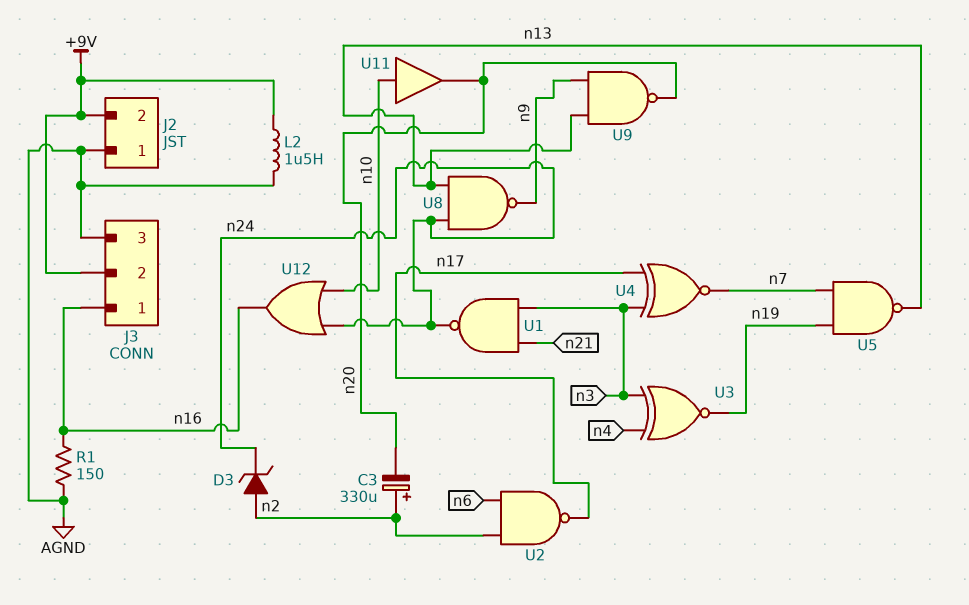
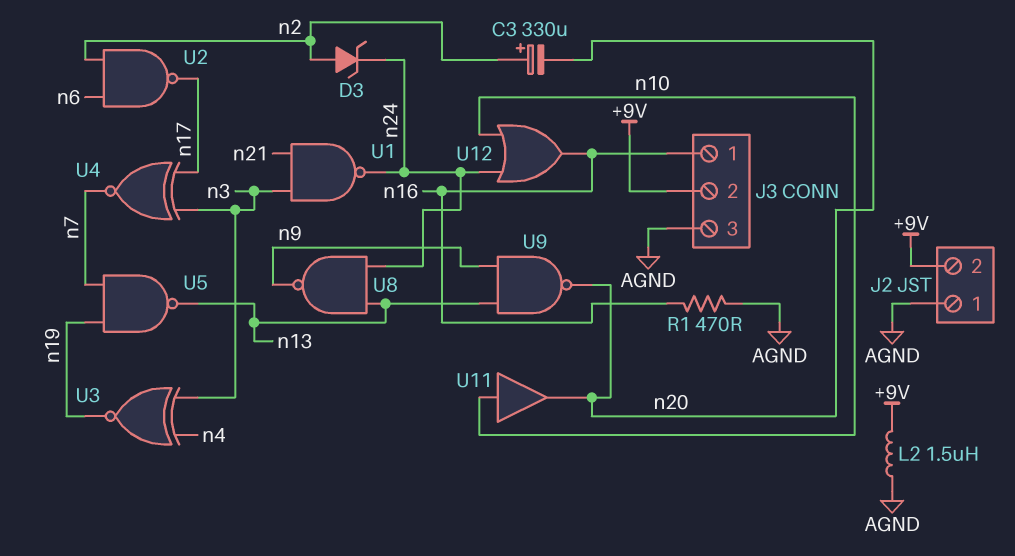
R1: 150 (AGND, n16) -> 470 (AGND, n16)

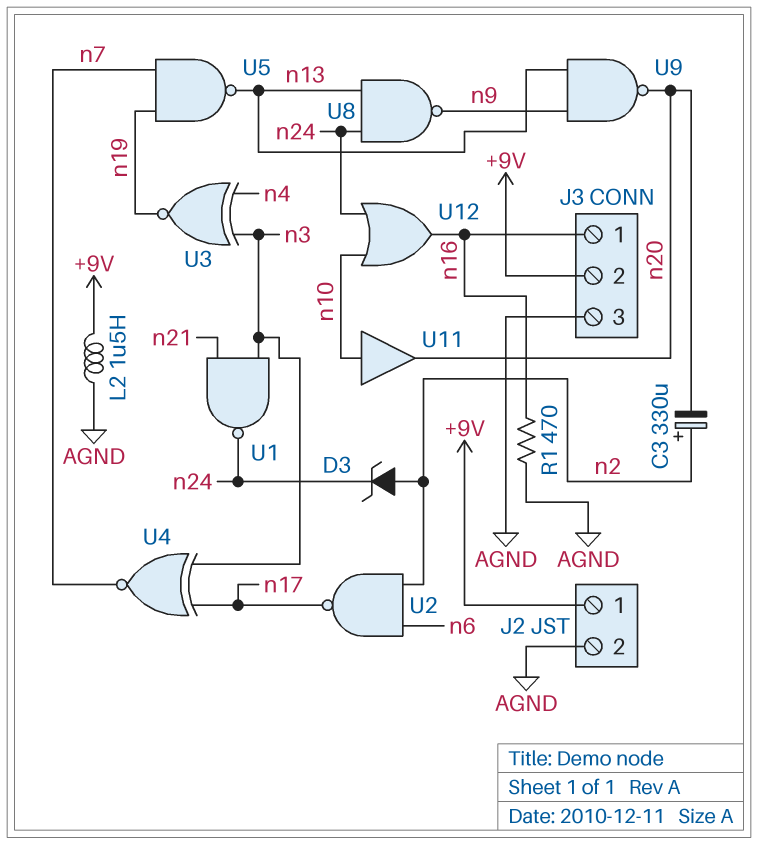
J2 pin 1: AGND -> +9V
J2 pin 2: +9V -> AGND

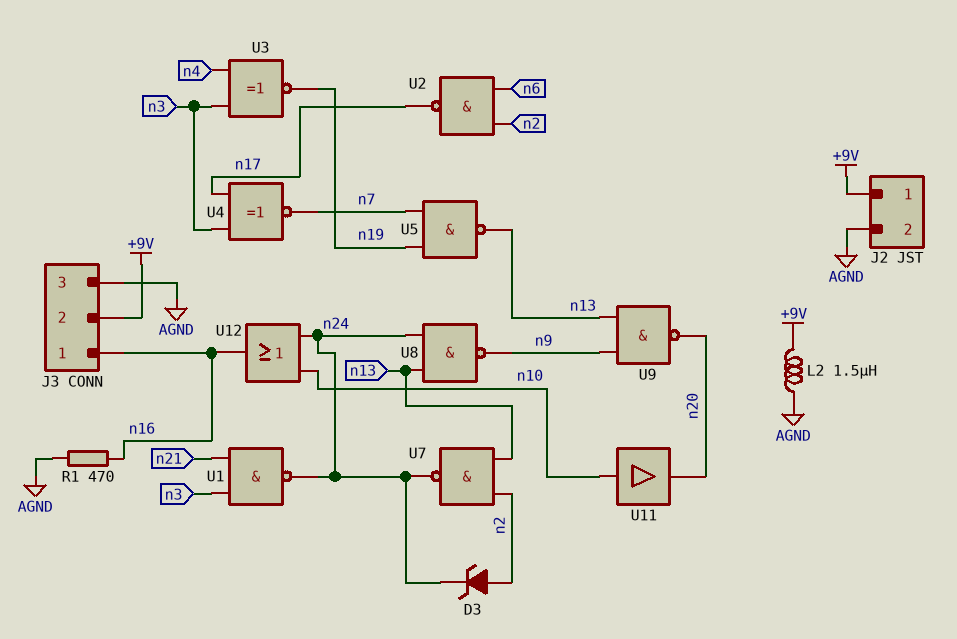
C3: 330uF (plus n2, minus n20) -> none
U7: none -> NAND (in n2, in n13, out n24)

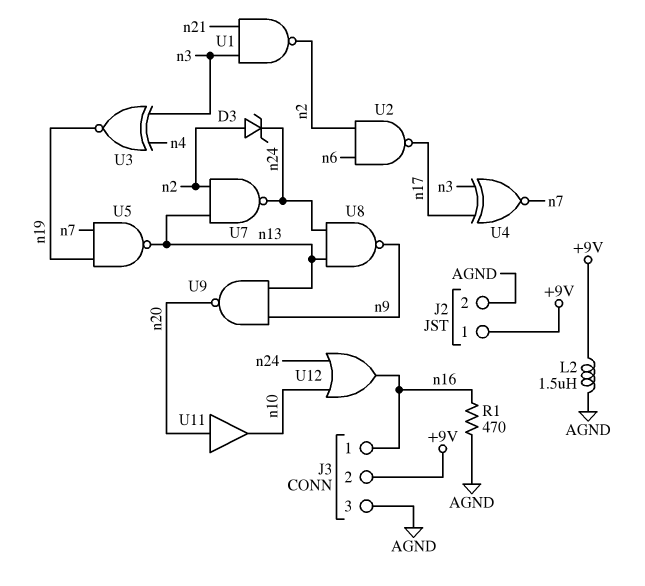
U1: NAND (in n3, in n21, out n24) -> NAND (in n3, in n21, out n2)
U11: buffer (in n10, out n20) -> buffer (in n20, out n10)

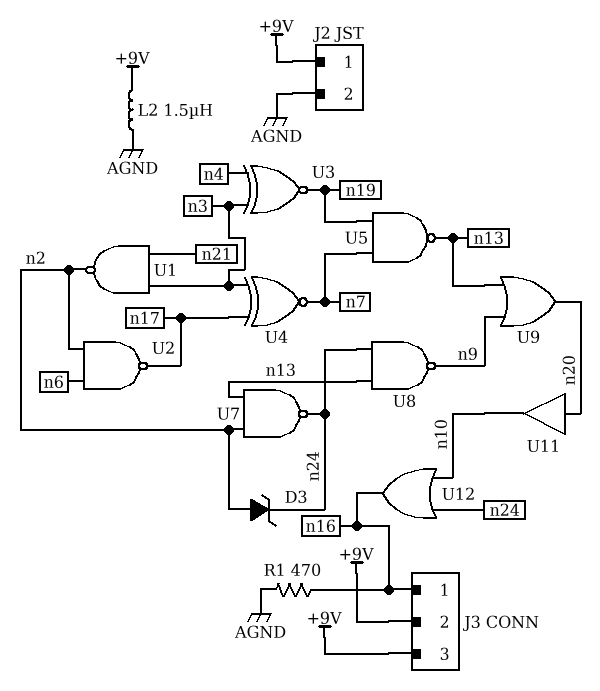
J3 pin 3: AGND -> +9V
U9: NAND (in n9, in n13, out n20) -> OR (in n9, in n13, out n20)

